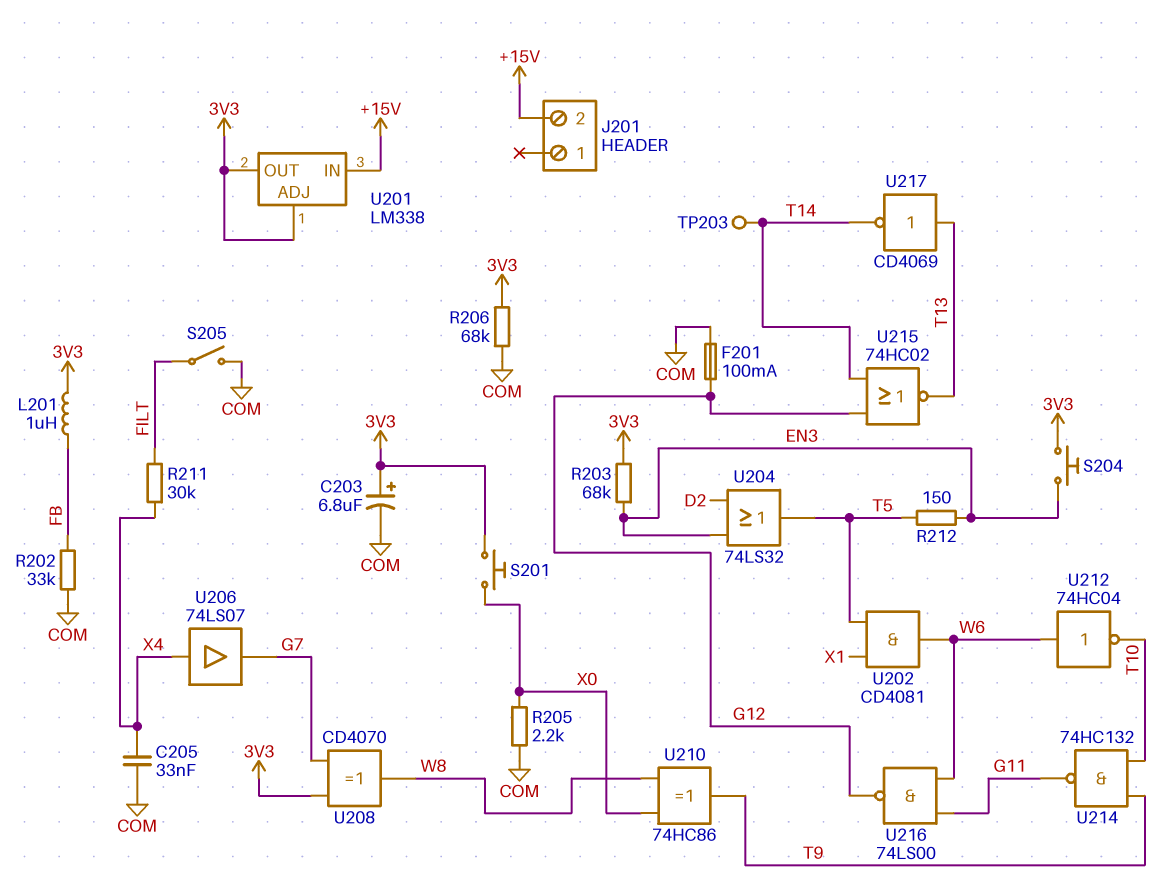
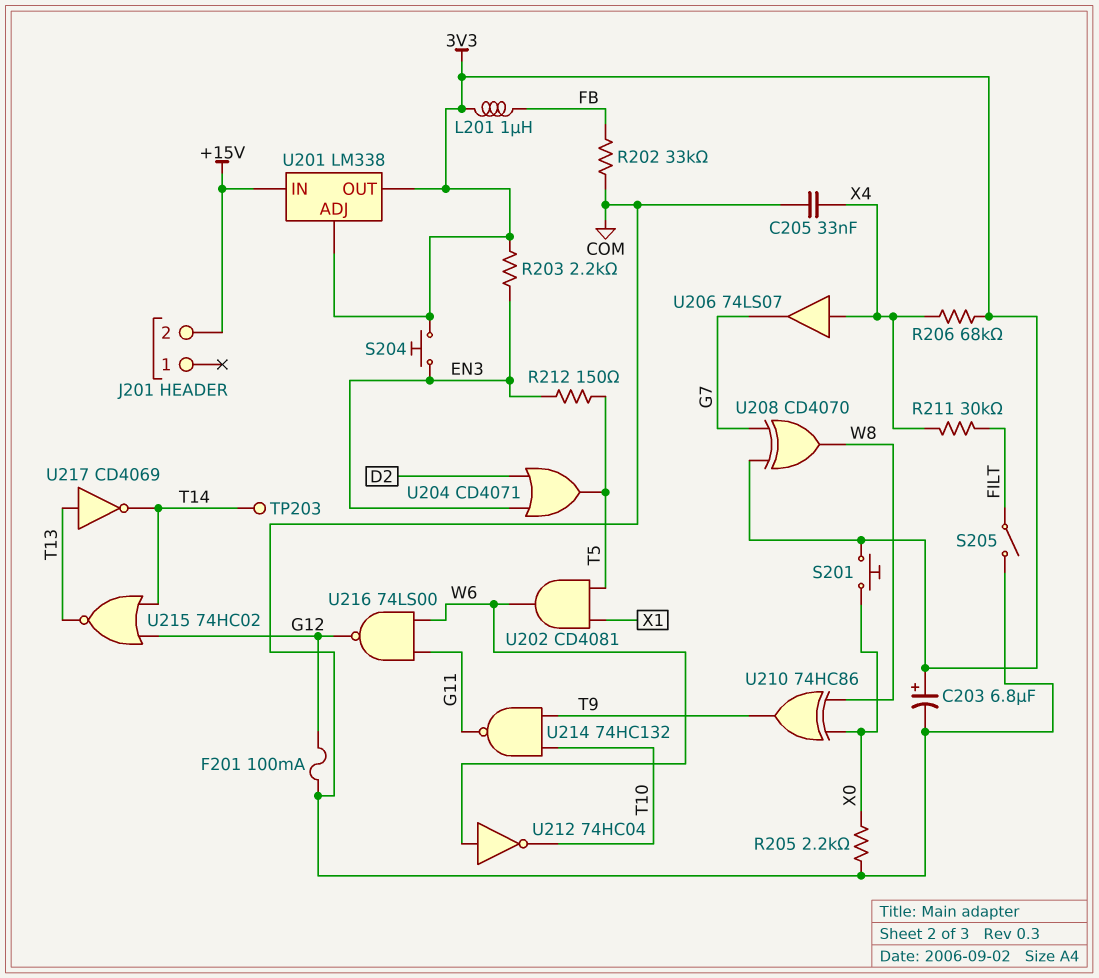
R203: 68k (3V3, EN3) -> 2.2k (3V3, EN3)
R206: 68k (3V3, COM) -> 68k (3V3, X4)
U204: OR 74LS32 (in D2, in EN3, out T5) -> OR CD4071 (in D2, in EN3, out T5)

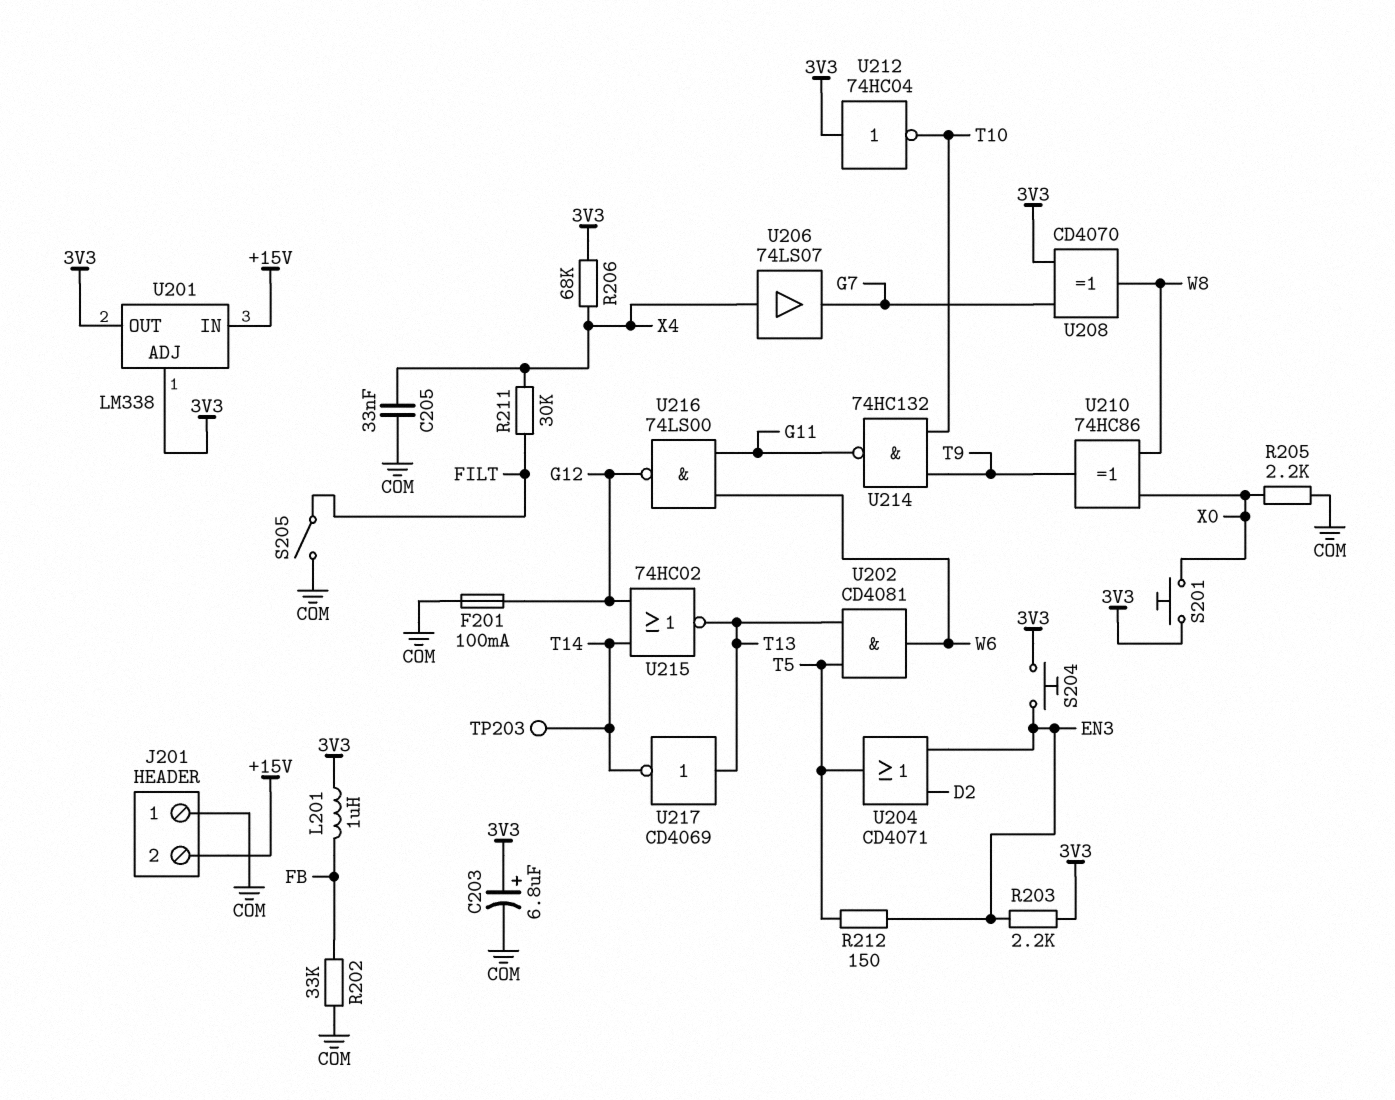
J201 pin 1: none -> COM
U202: AND CD4081 (in T5, in X1, out W6) -> AND CD4081 (in T5, in T13, out W6)
U212: NOT 74HC04 (in W6, out T10) -> NOT 74HC04 (in 3V3, out T10)

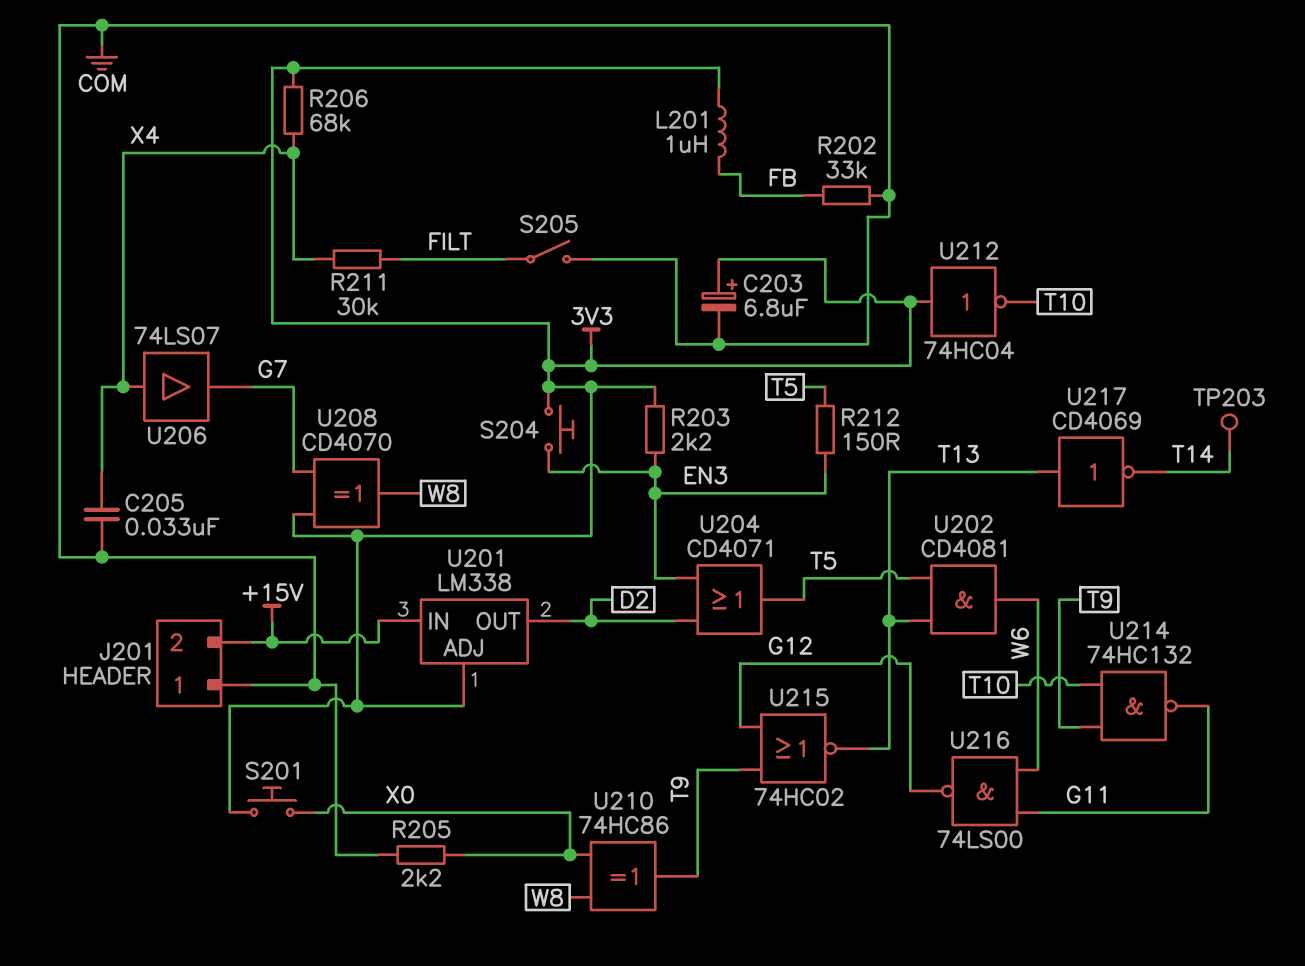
F201: 100mA (COM, G12) -> none
U201 pin OUT: 3V3 -> D2
U215: NOR 74HC02 (in G12, in T14, out T13) -> NOR 74HC02 (in G12, in T9, out T13)

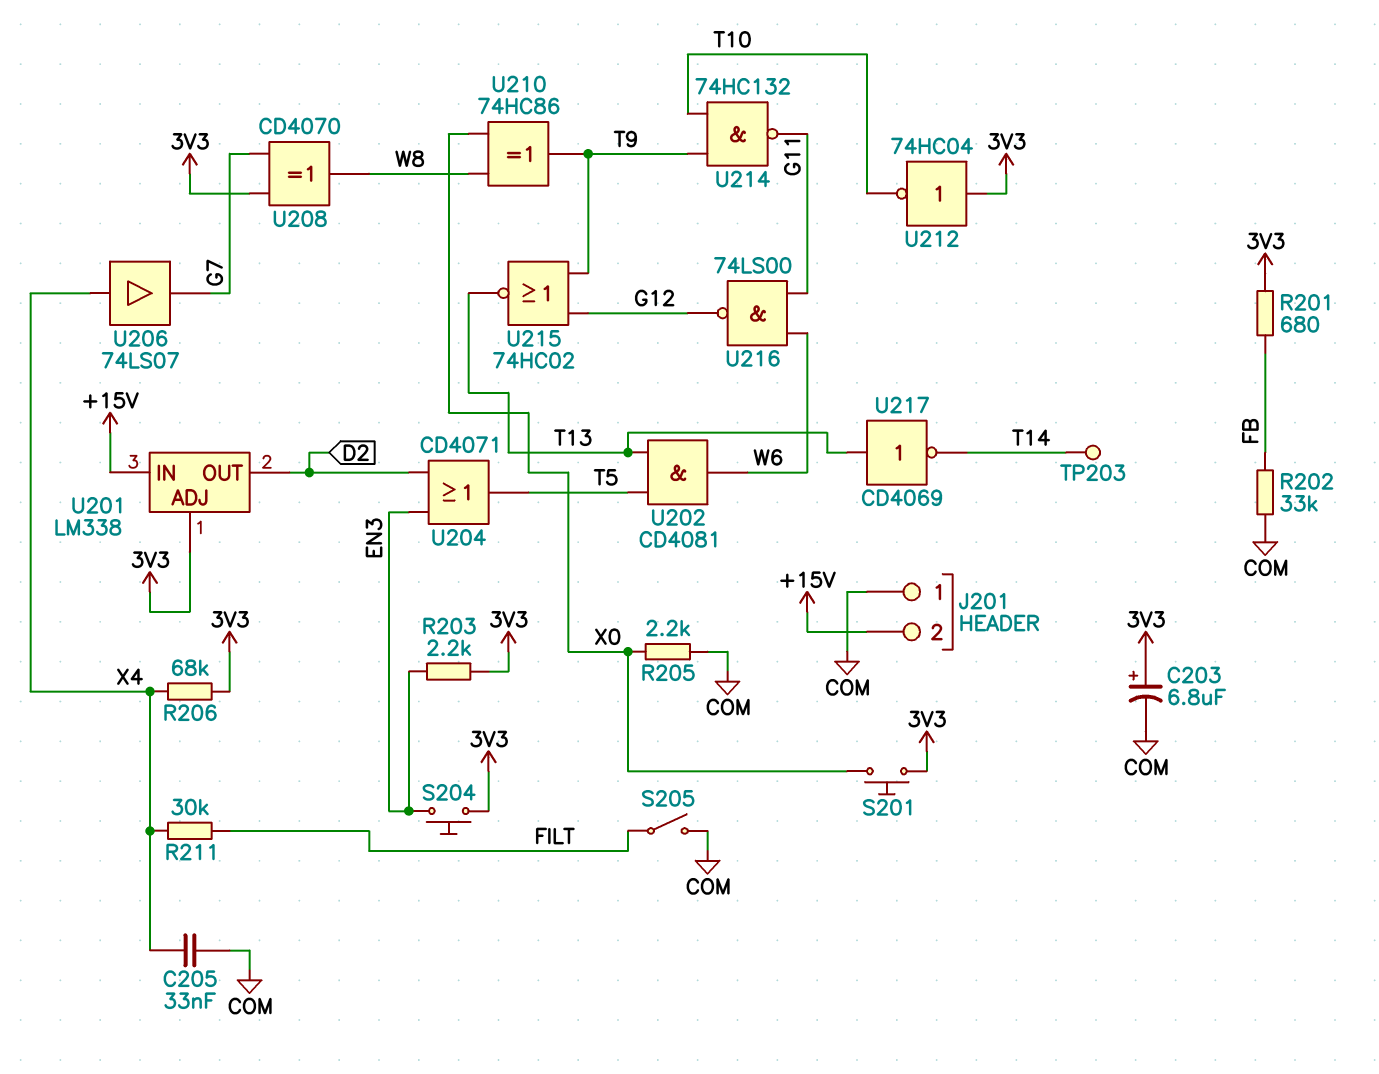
L201: 1uH (3V3, FB) -> none
R201: none -> 680 (3V3, FB)
R212: 150 (EN3, T5) -> none

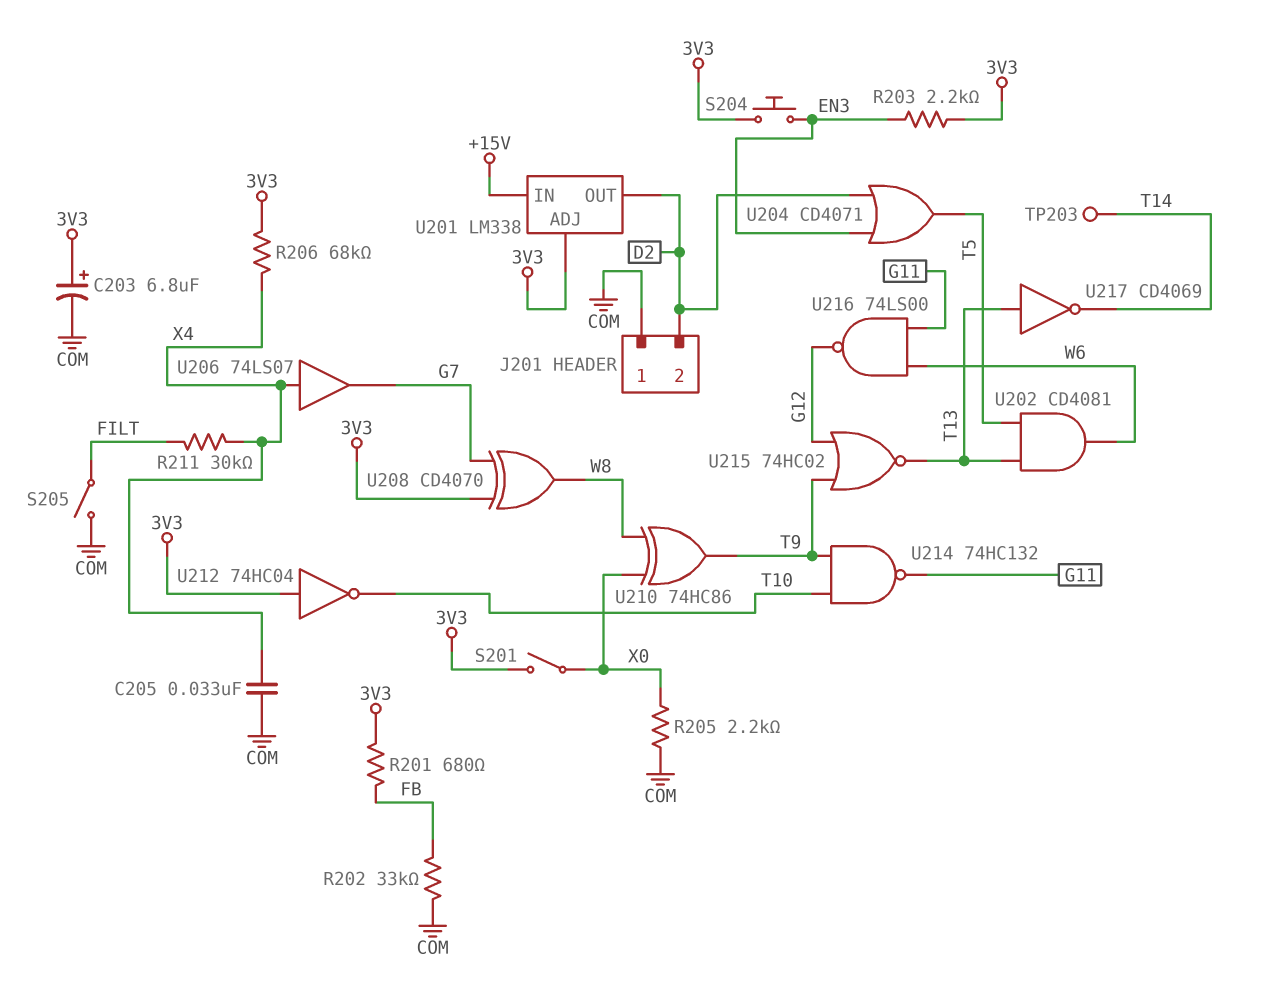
J201 pin 2: +15V -> D2
S201: button (3V3, X0) -> switch (3V3, X0)

